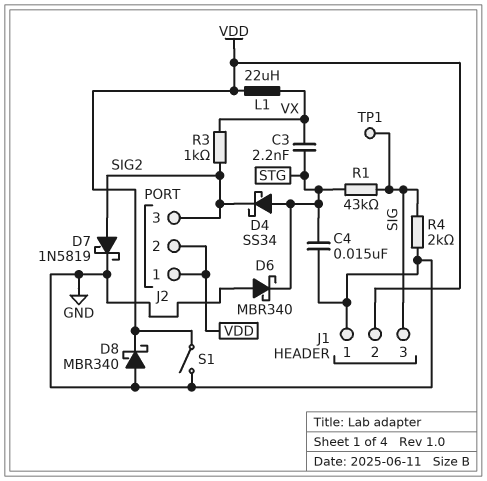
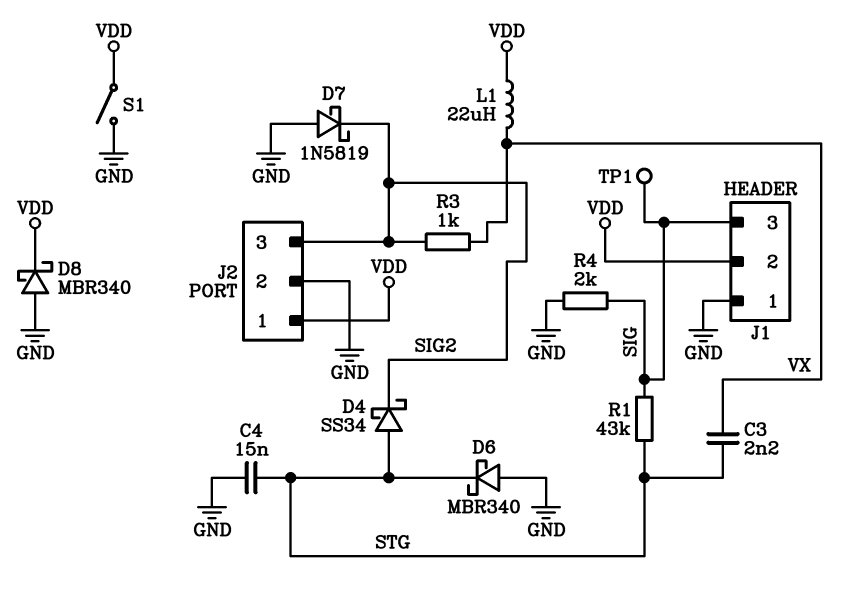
D7: schottky 1N5819 (A SIG2, K GND) -> schottky 1N5819 (A GND, K SIG2)
J2 pin 2: VDD -> GND

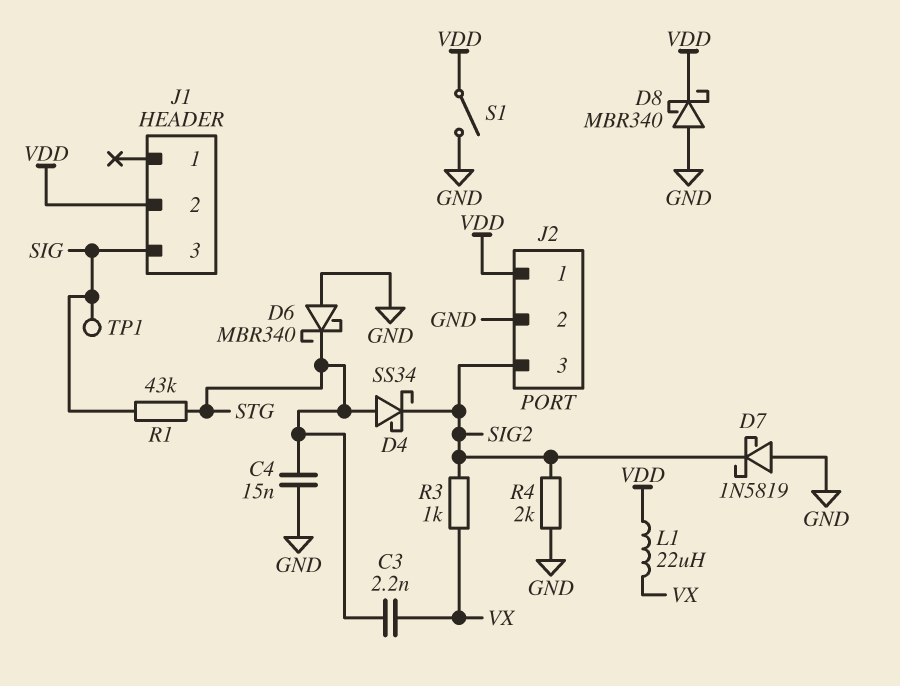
J1 pin 1: GND -> none
R4: 2k (GND, SIG) -> 2k (GND, SIG2)

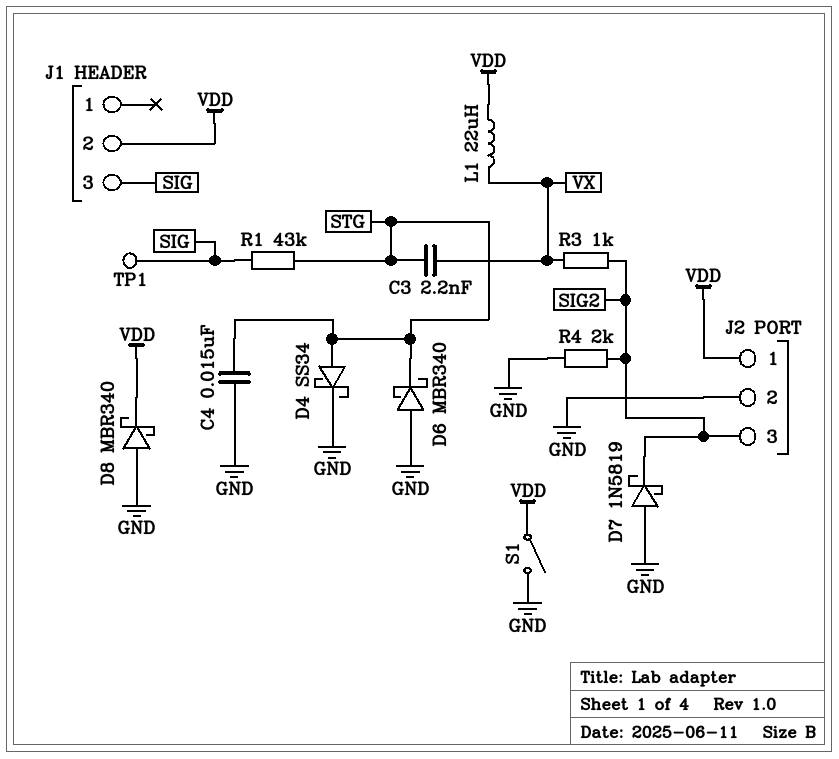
D4: schottky SS34 (A STG, K SIG2) -> schottky SS34 (A STG, K GND)

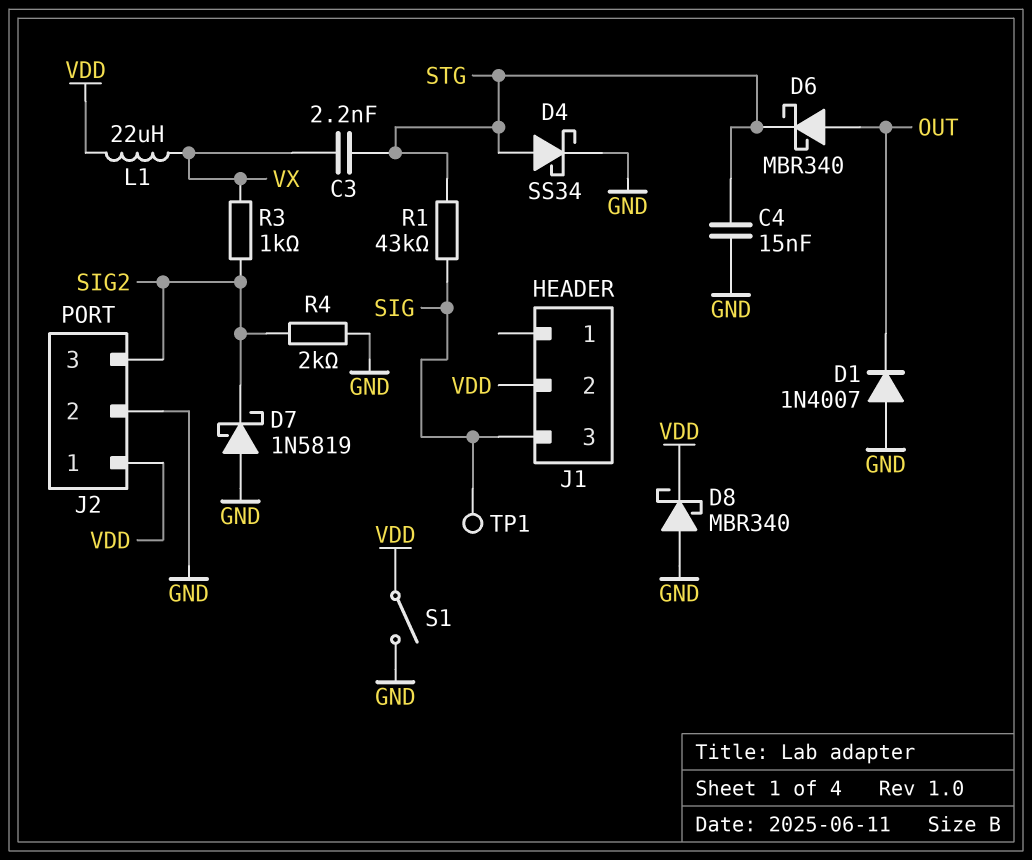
D1: none -> diode 1N4007 (A GND, K OUT)
D6: schottky MBR340 (A GND, K STG) -> schottky MBR340 (A OUT, K STG)

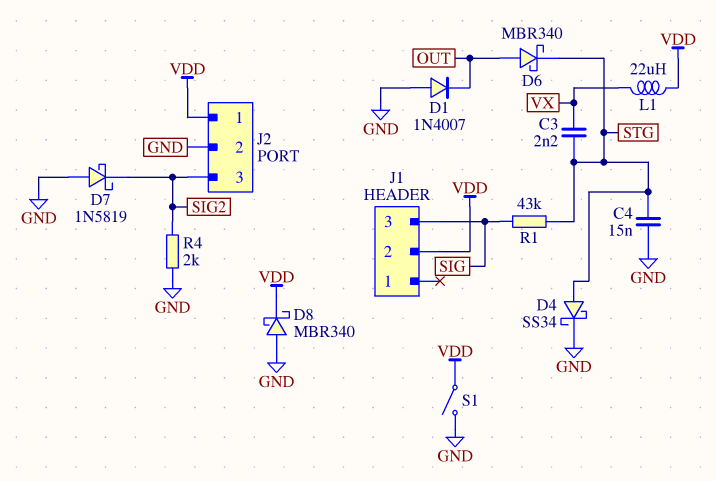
R3: 1k (SIG2, VX) -> none
TP1: test point (SIG) -> none

